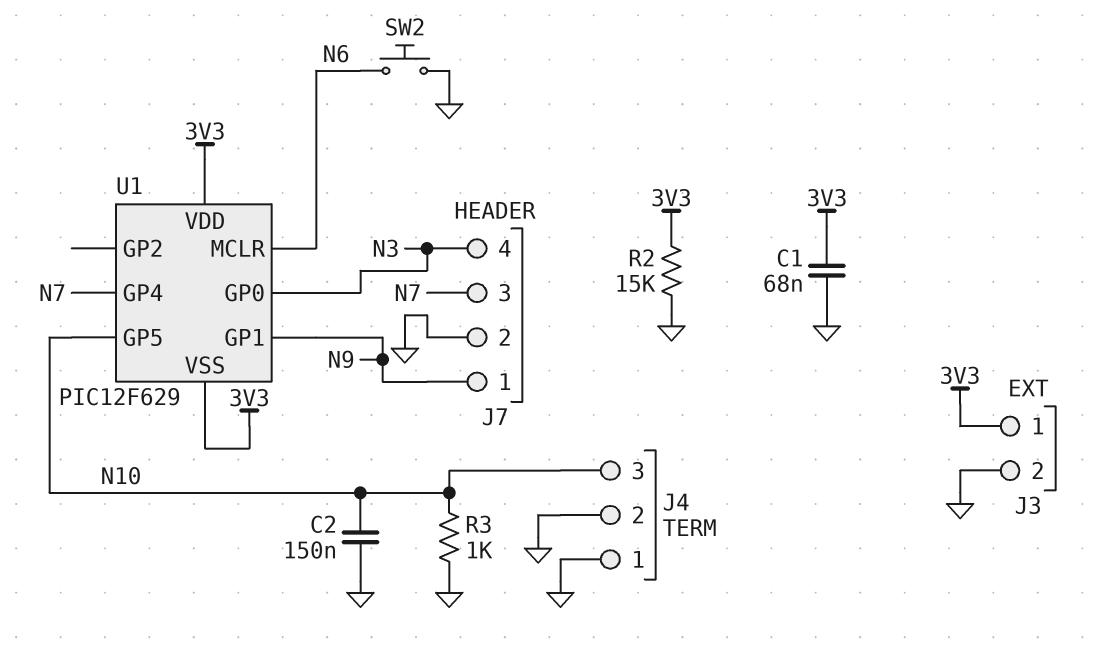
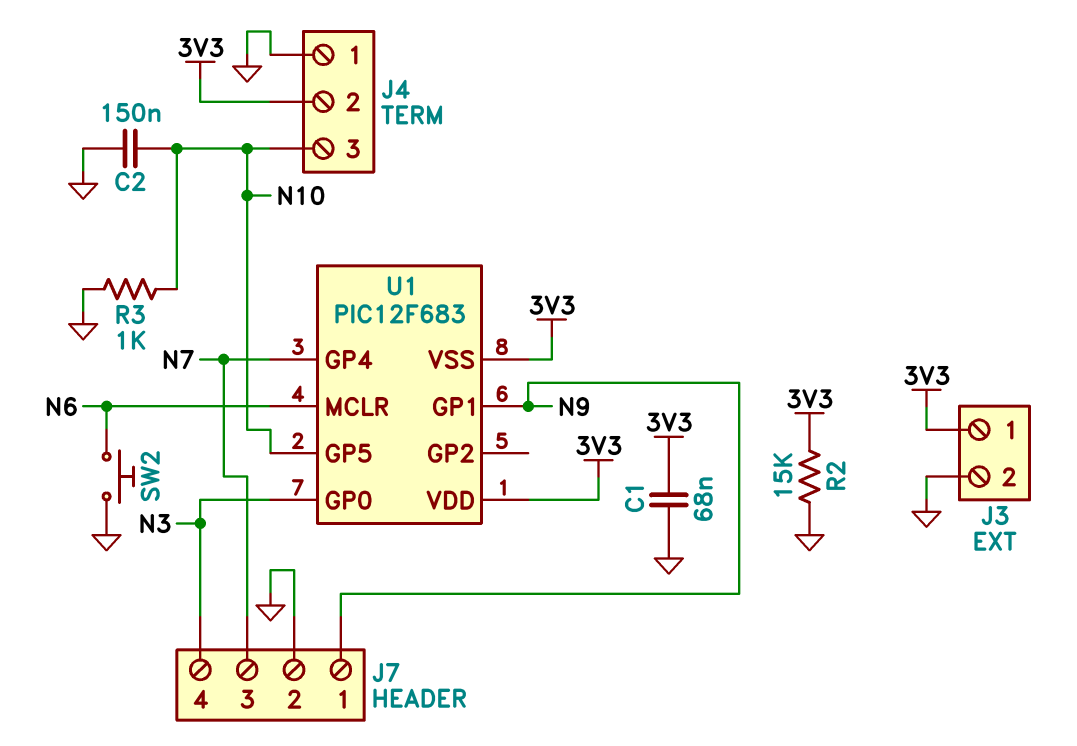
J4 pin 2: GND -> 3V3
U1: PIC12F629 -> PIC12F683

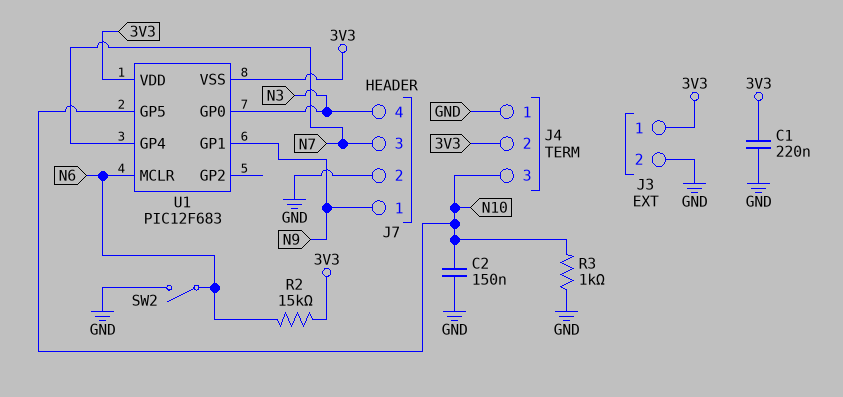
C1: 68nF (3V3, GND) -> 220nF (3V3, GND)
R2: 15k (3V3, GND) -> 15k (3V3, N6)
SW2: button (GND, N6) -> switch (GND, N6)

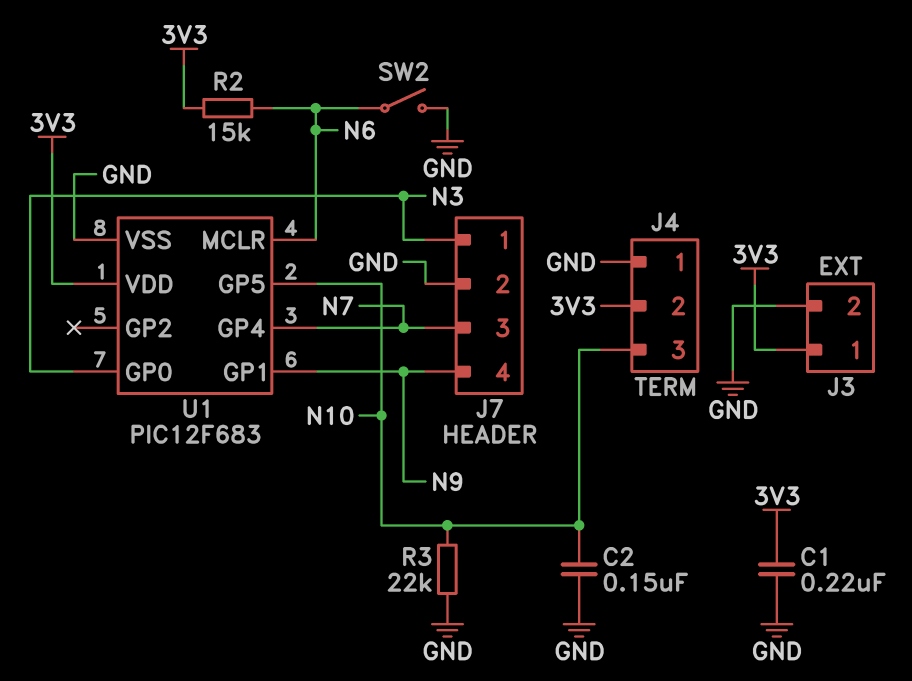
J7 pin 1: N9 -> N3
J7 pin 4: N3 -> N9
R3: 1k (GND, N10) -> 22k (GND, N10)
U1 pin VSS: 3V3 -> GND

